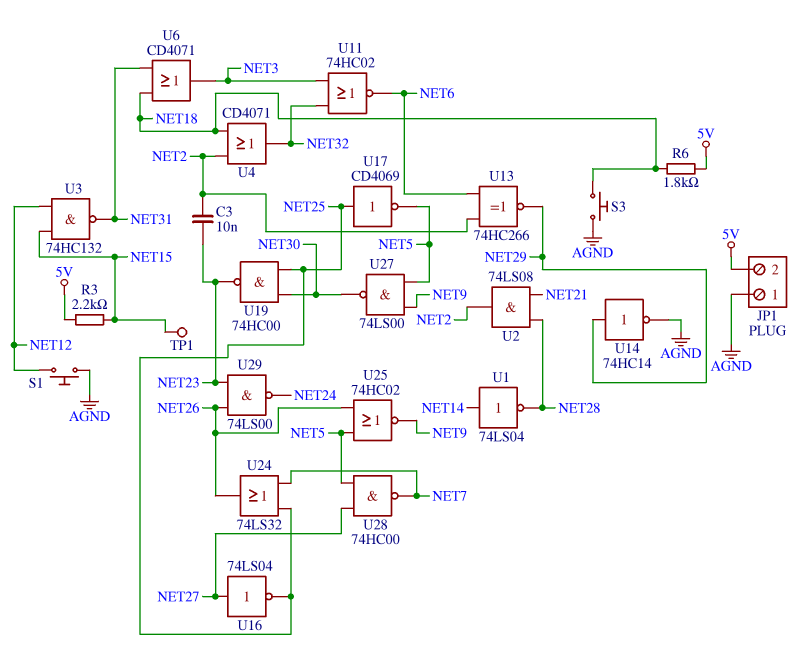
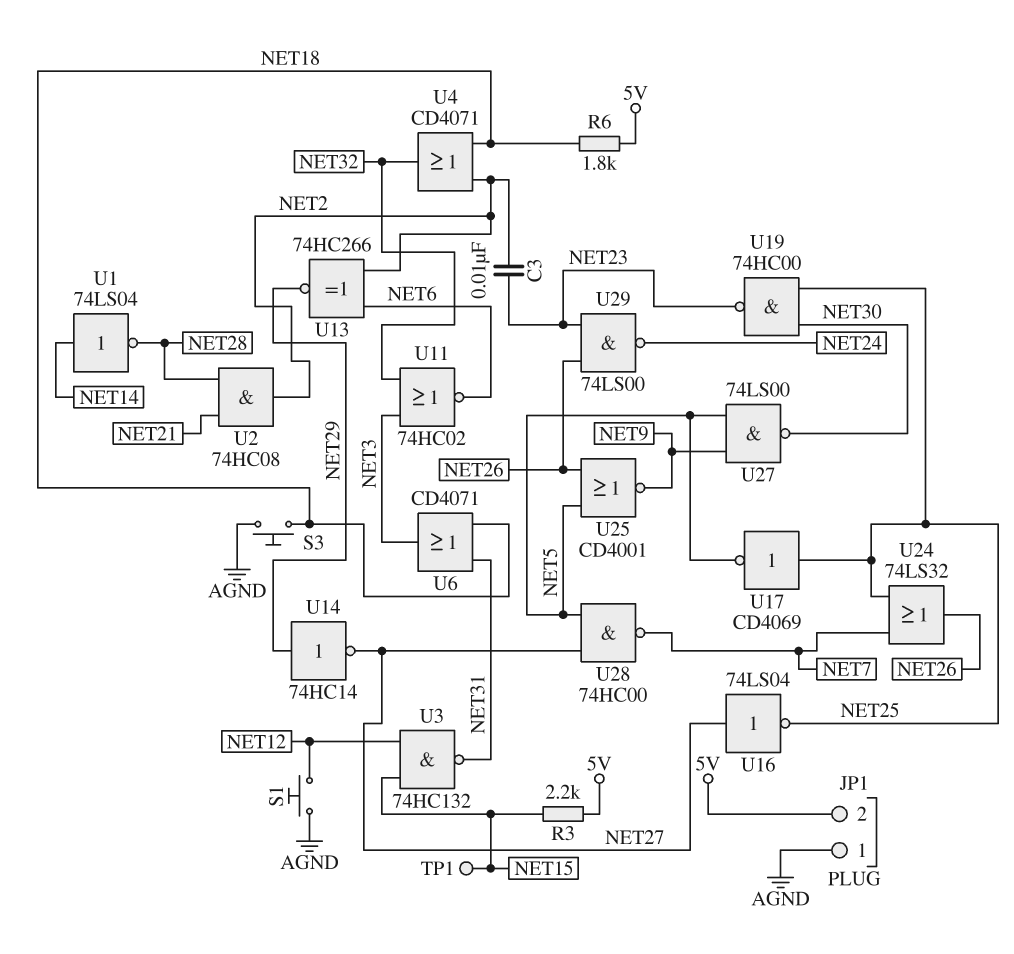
U2: AND 74LS08 (in NET21, in NET28, out NET2) -> AND 74HC08 (in NET21, in NET28, out NET2)
U14: NOT 74HC14 (in NET29, out AGND) -> NOT 74HC14 (in NET29, out NET27)
U25: NOR 74HC02 (in NET5, in NET26, out NET9) -> NOR CD4001 (in NET5, in NET26, out NET9)

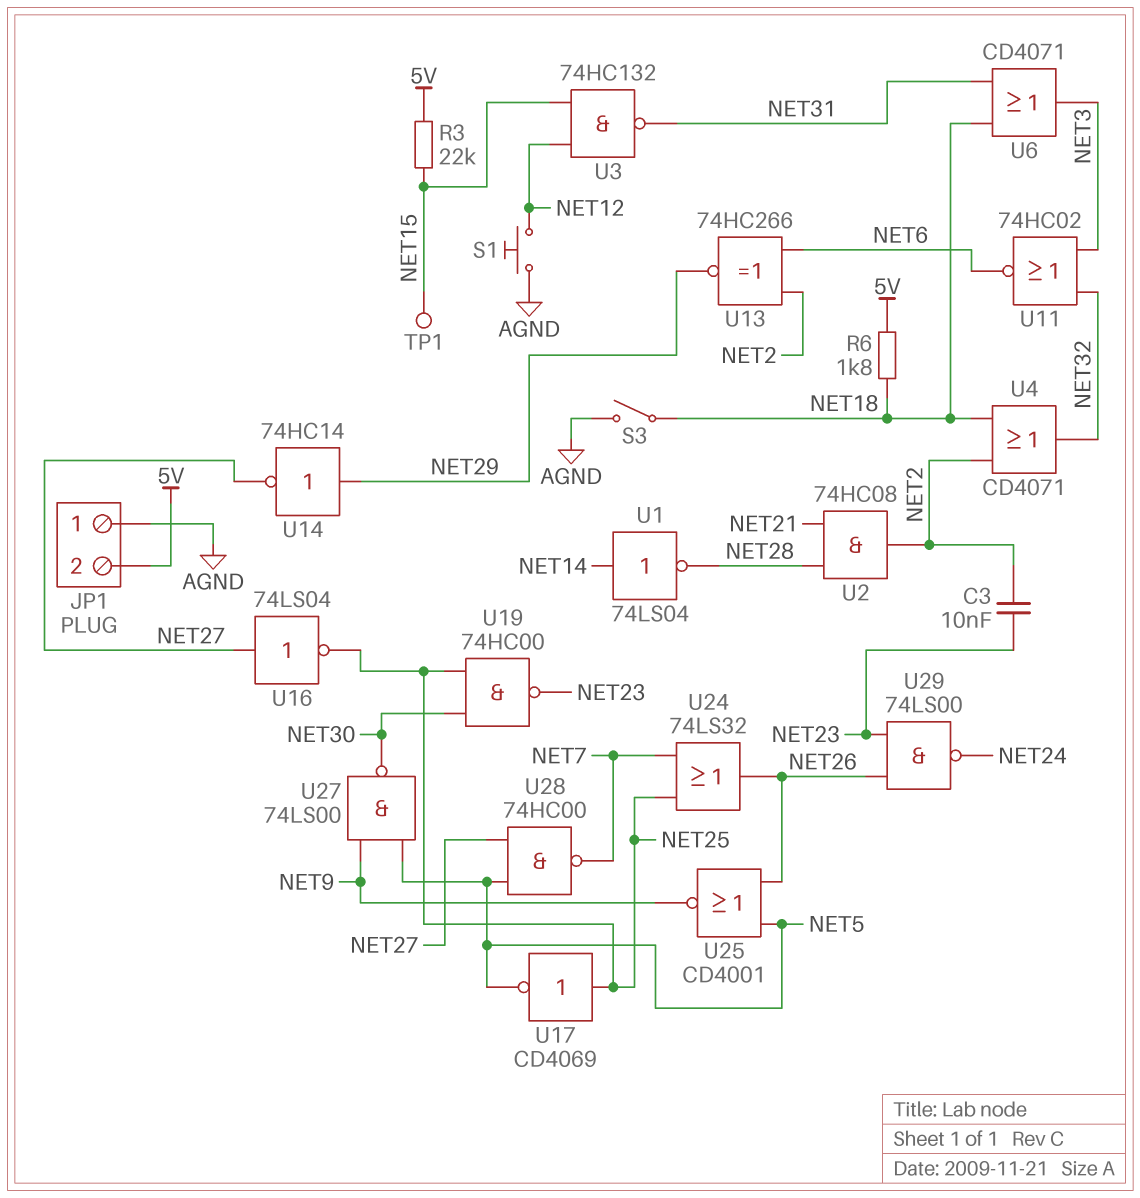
R3: 2.2k (5V, NET15) -> 22k (5V, NET15)
S3: button (AGND, NET18) -> switch (AGND, NET18)

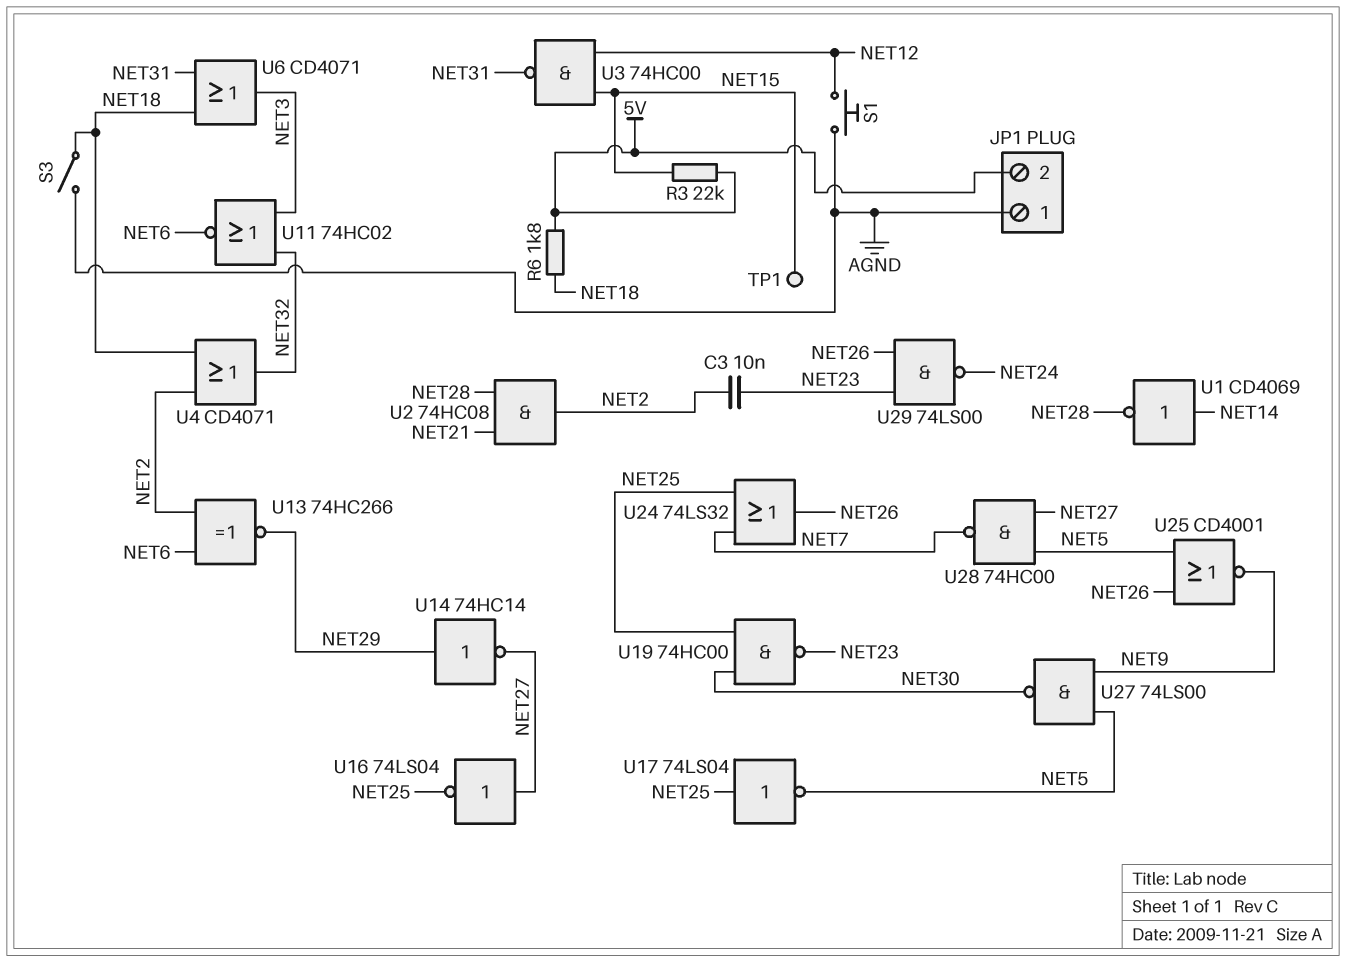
U1: NOT 74LS04 (in NET14, out NET28) -> NOT CD4069 (in NET14, out NET28)
U3: NAND 74HC132 (in NET12, in NET15, out NET31) -> NAND 74HC00 (in NET12, in NET15, out NET31)
U17: NOT CD4069 (in NET25, out NET5) -> NOT 74LS04 (in NET25, out NET5)

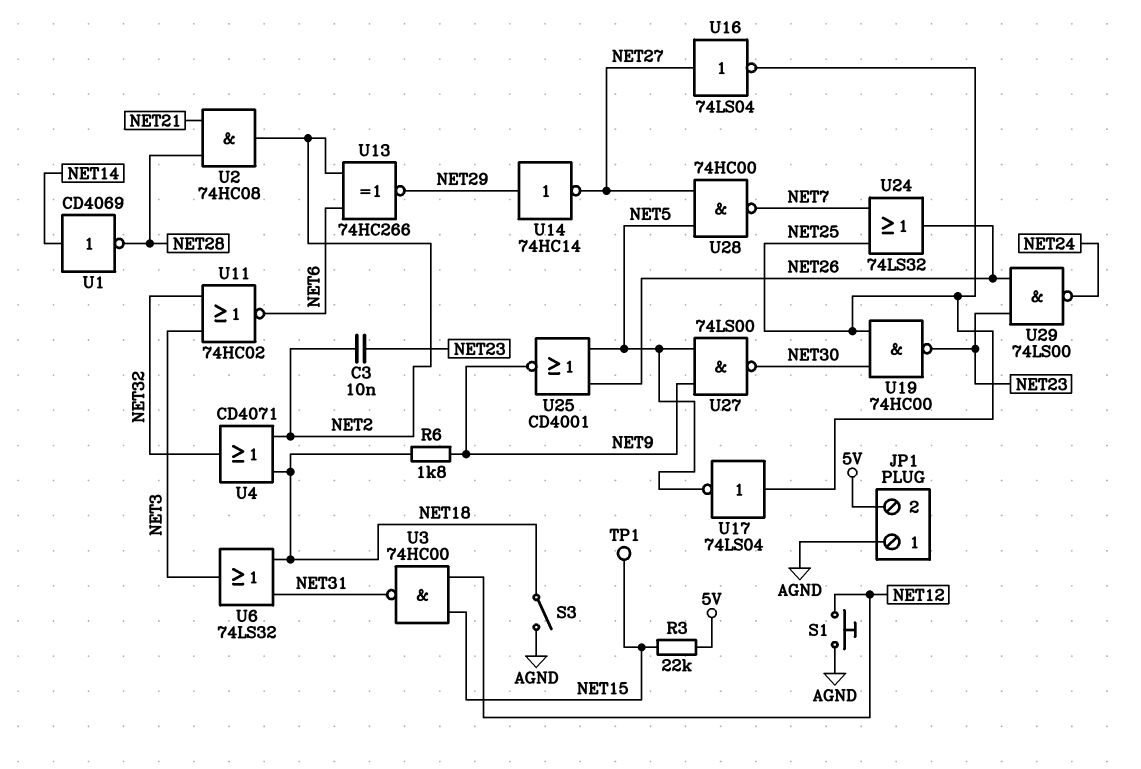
R6: 1.8k (5V, NET18) -> 1.8k (NET9, NET18)
U6: OR CD4071 (in NET18, in NET31, out NET3) -> OR 74LS32 (in NET18, in NET31, out NET3)

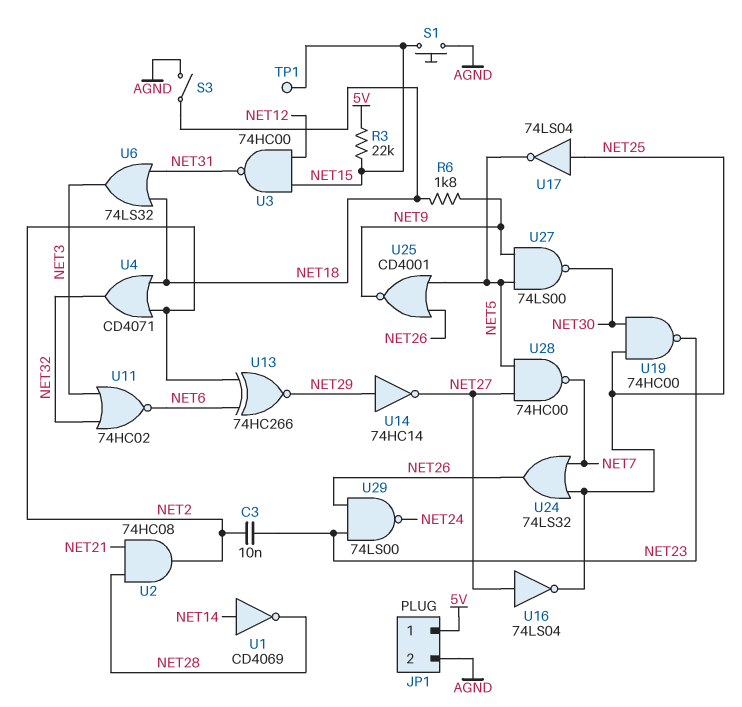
JP1 pin 1: AGND -> 5V
JP1 pin 2: 5V -> AGND
S1: button (AGND, NET12) -> button (AGND, NET15)

